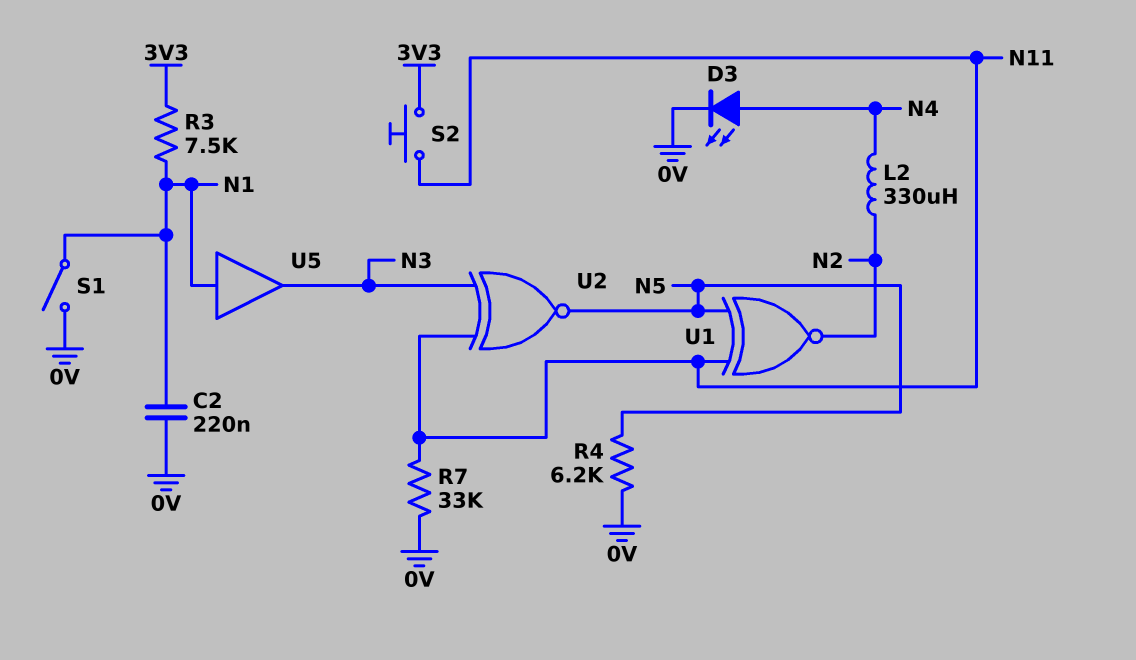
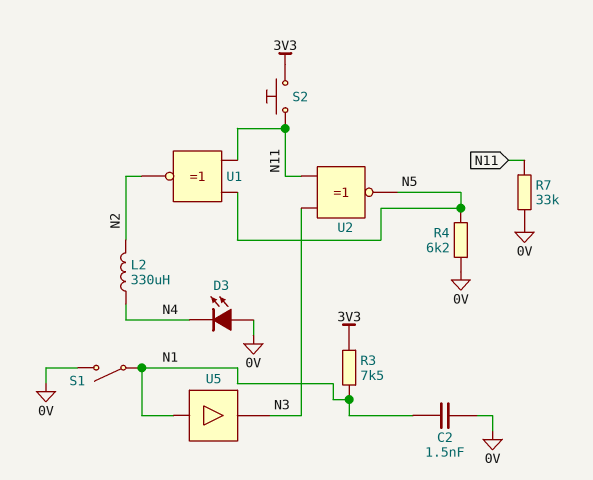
C2: 220nF (0V, N1) -> 1.5nF (0V, N1)
D3: LED (A N4, K 0V) -> LED (A 0V, K N4)

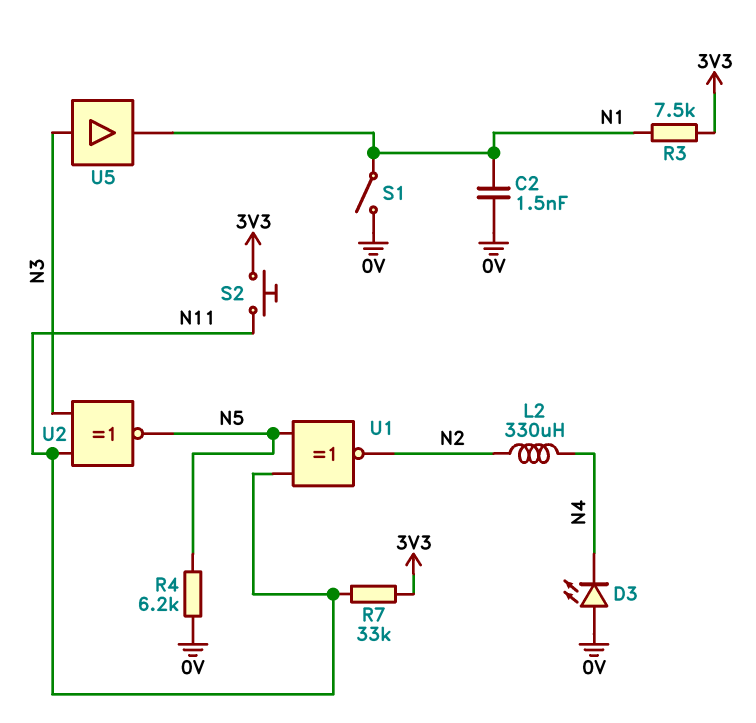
R7: 33k (0V, N11) -> 33k (3V3, N11)
U5: buffer (in N1, out N3) -> buffer (in N3, out N1)

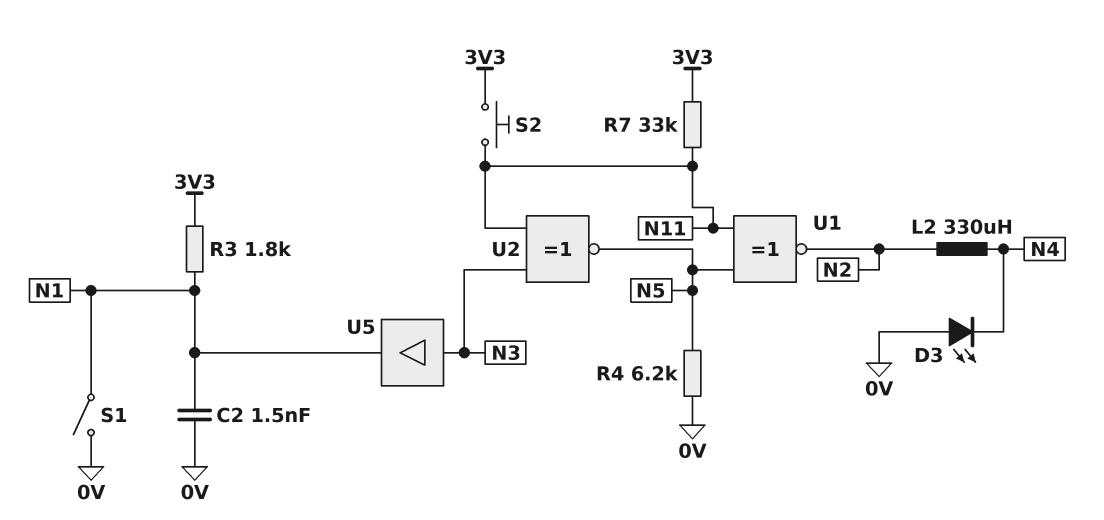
R3: 7.5k (3V3, N1) -> 1.8k (3V3, N1)

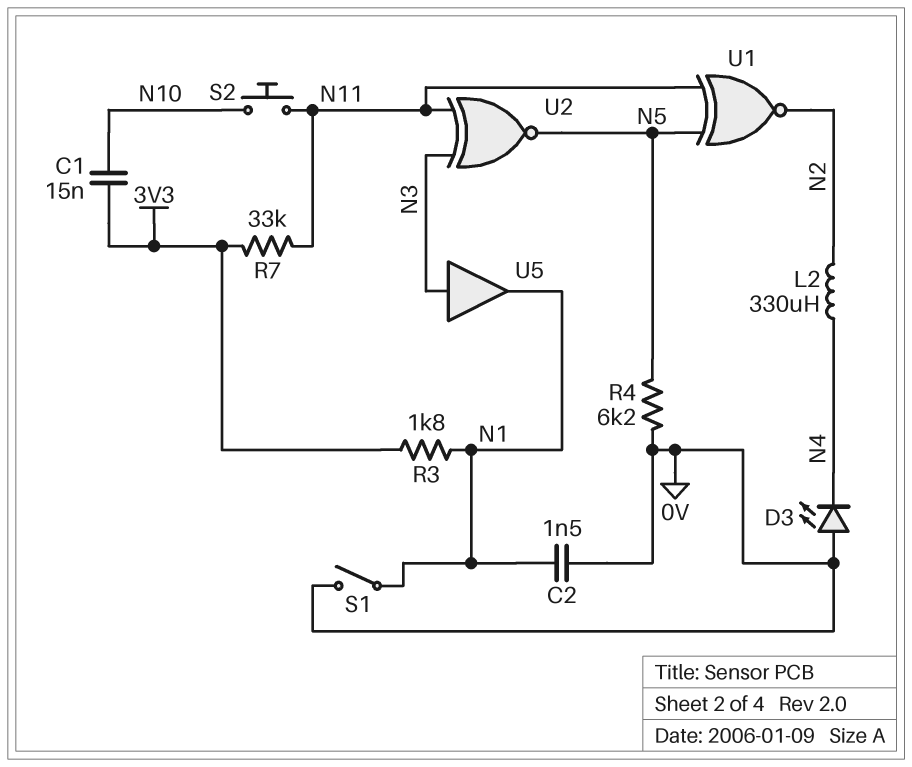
C1: none -> 15nF (3V3, N10)
S2: button (3V3, N11) -> button (N10, N11)

